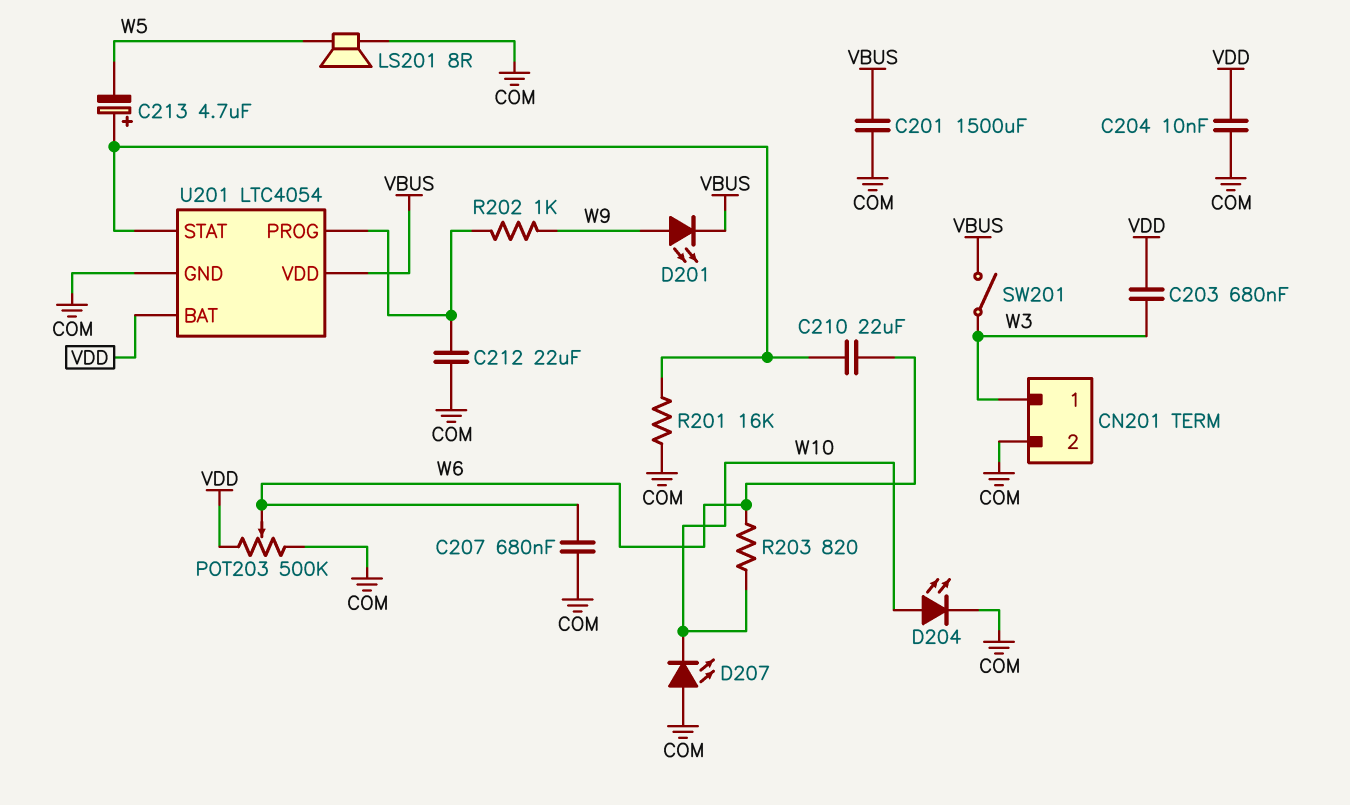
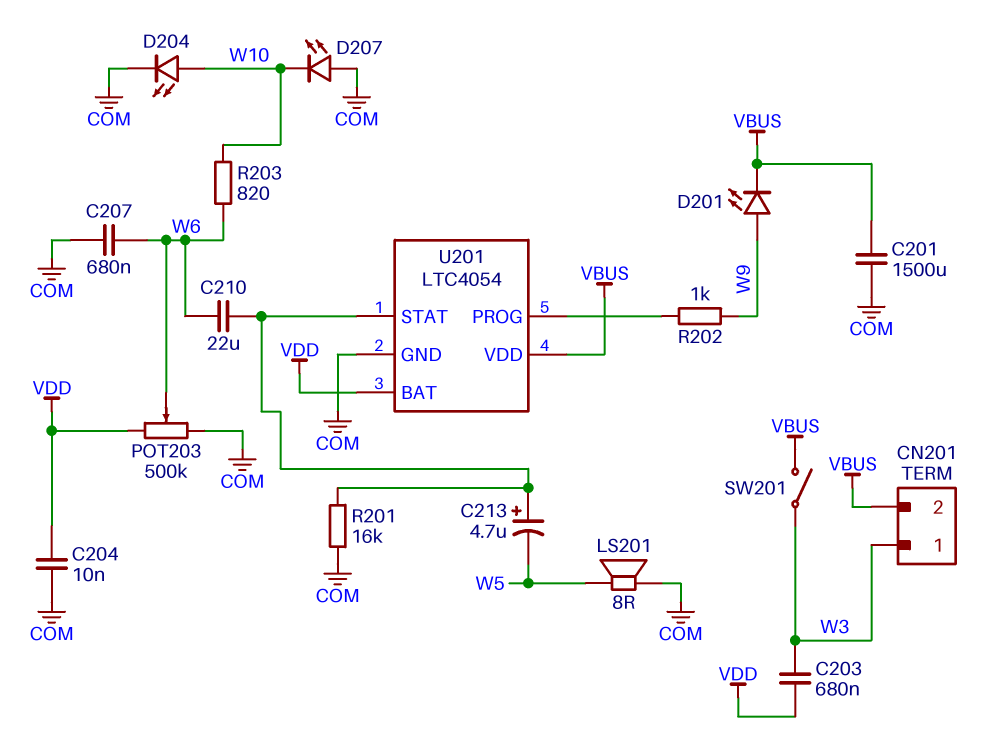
C212: 22uF (COM, U201/PROG) -> none
CN201 pin 2: COM -> VBUS

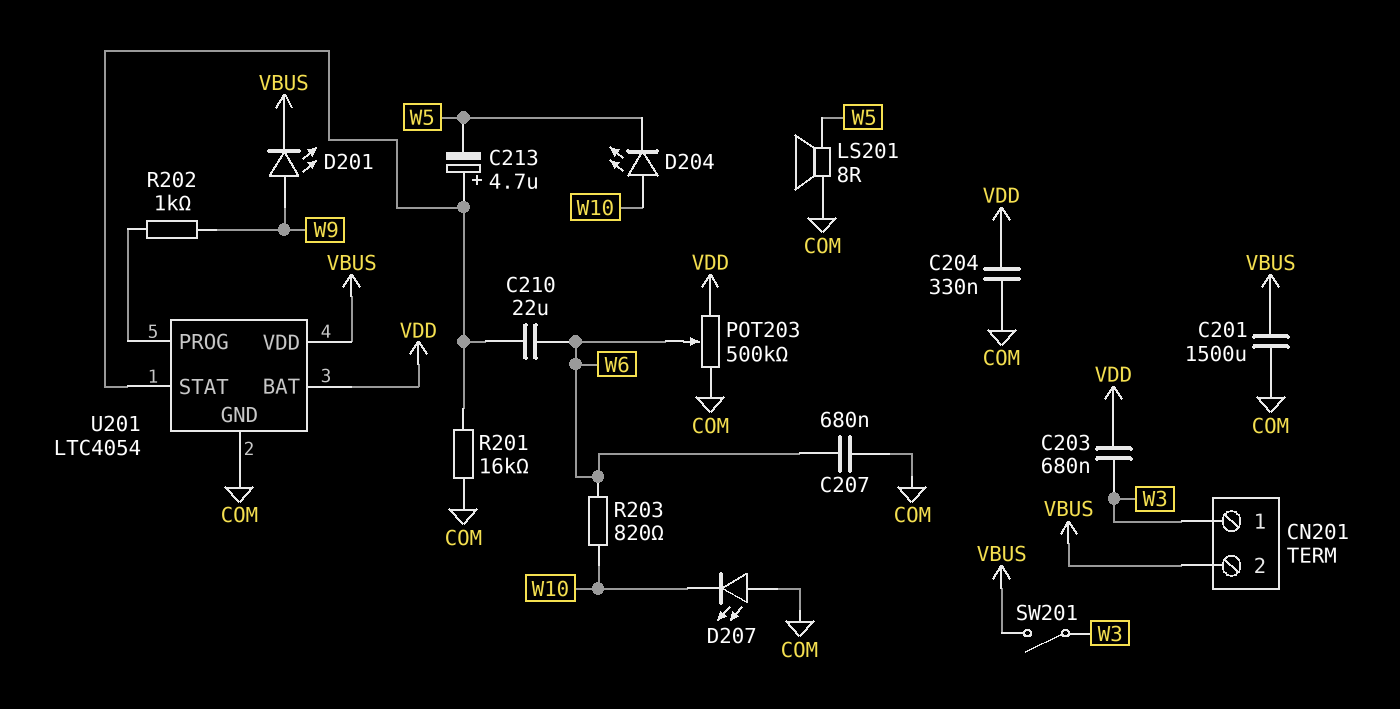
C204: 10nF (COM, VDD) -> 330nF (COM, VDD)
D204: LED (A W10, K COM) -> LED (A W10, K W5)

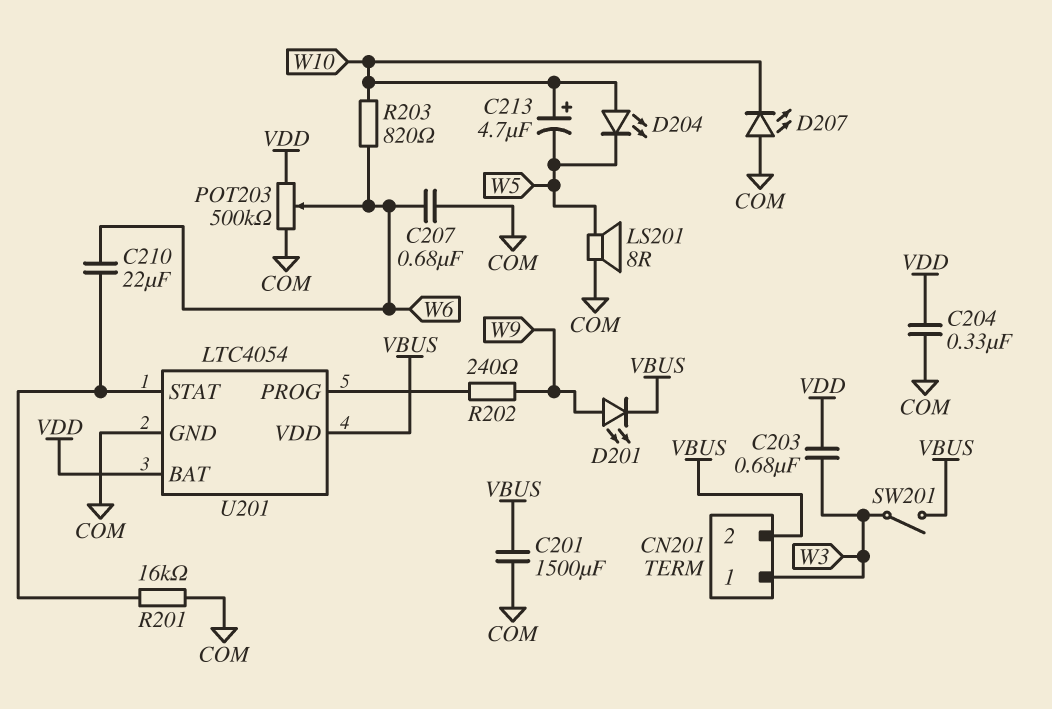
C213: 4.7uF (plus U201/STAT, minus W5) -> 4.7uF (plus W10, minus W5)
R202: 1k (U201/PROG, W9) -> 240 (U201/PROG, W9)

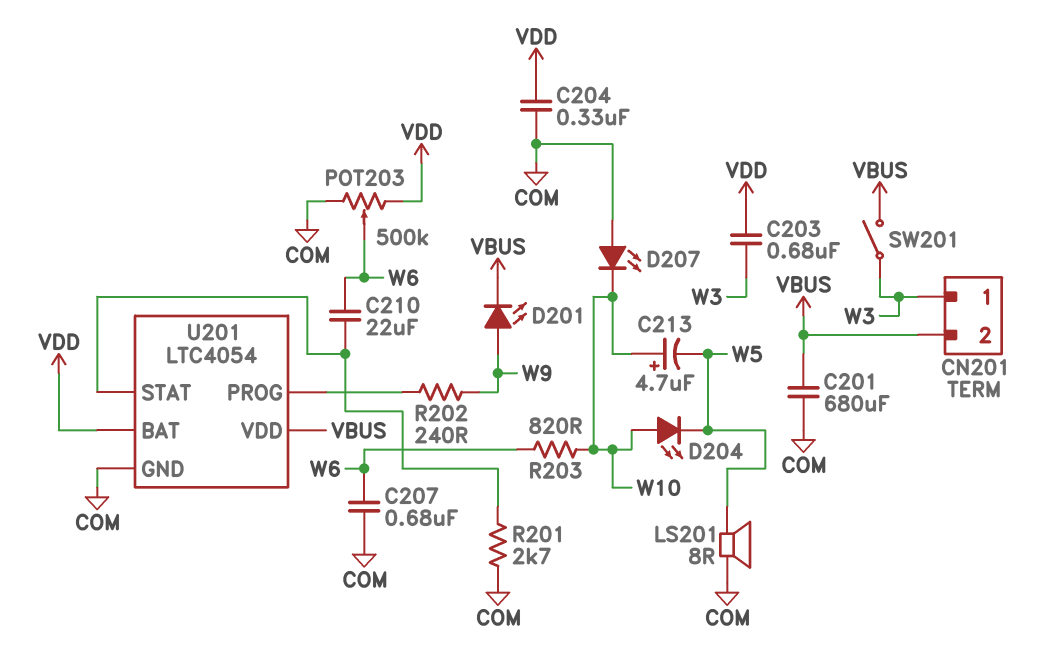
C201: 1500uF (COM, VBUS) -> 680uF (COM, VBUS)
R201: 16k (COM, U201/STAT) -> 2.7k (COM, U201/STAT)

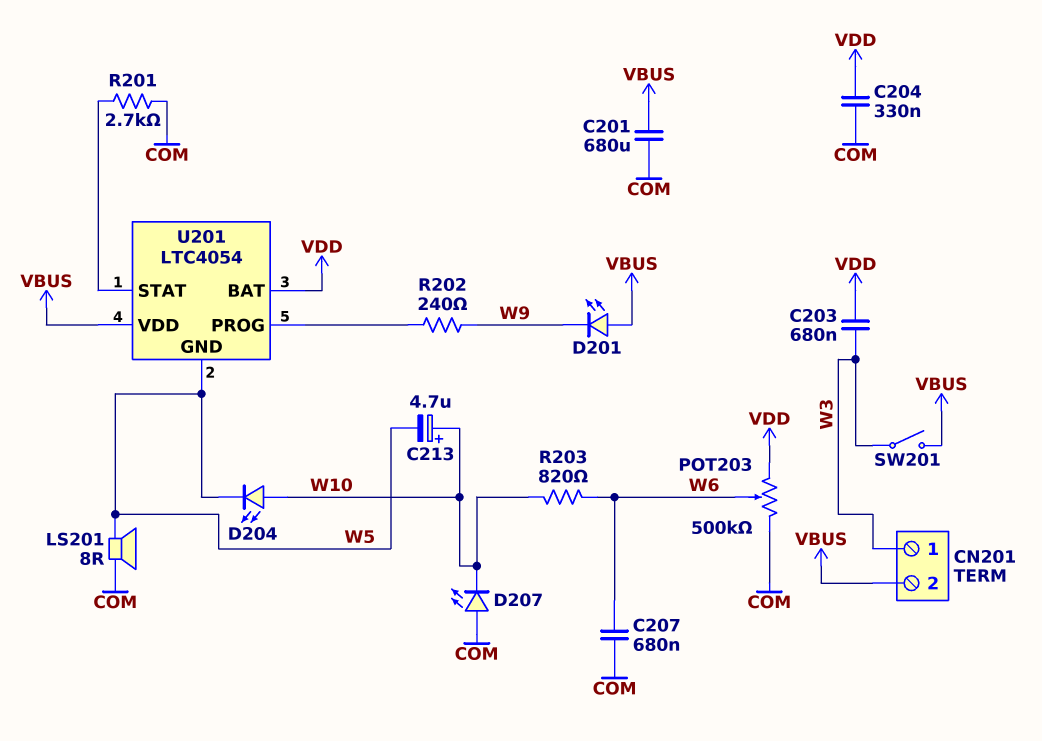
C210: 22uF (U201/STAT, W6) -> none
D201: LED (A W9, K VBUS) -> LED (A VBUS, K W9)
U201 pin GND: COM -> W5

